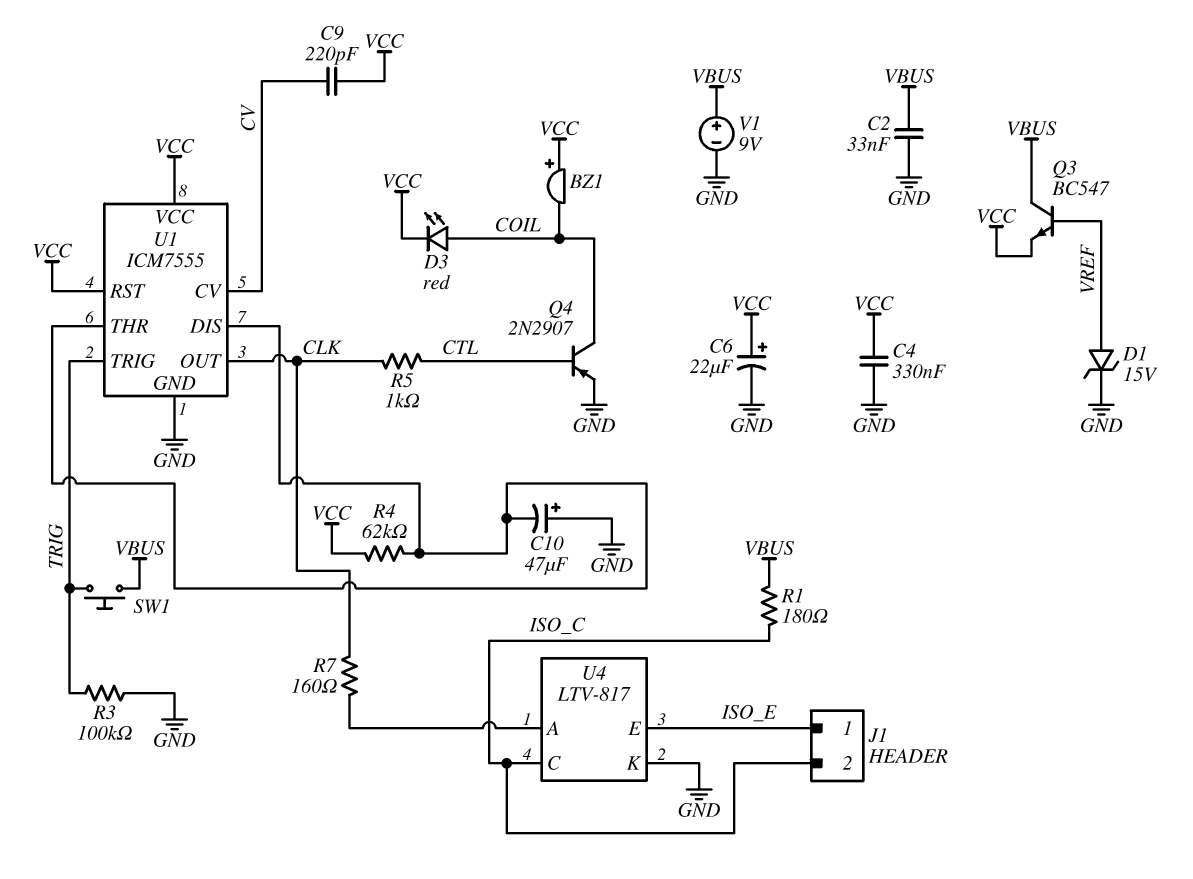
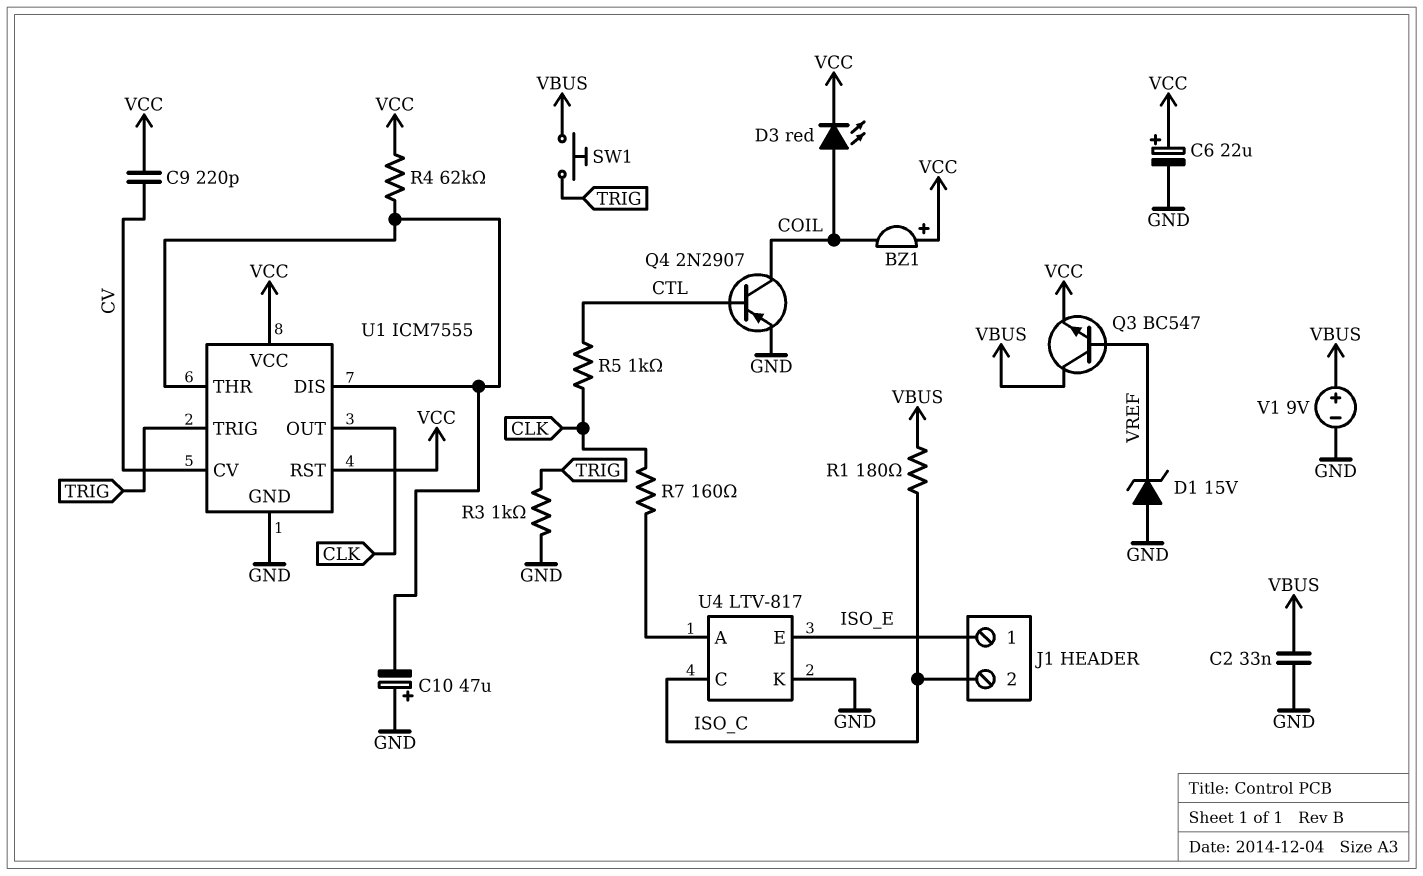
C4: 330nF (GND, VCC) -> none
D1: zener 15V (A VREF, K GND) -> zener 15V (A GND, K VREF)
R3: 100k (GND, TRIG) -> 1k (GND, TRIG)

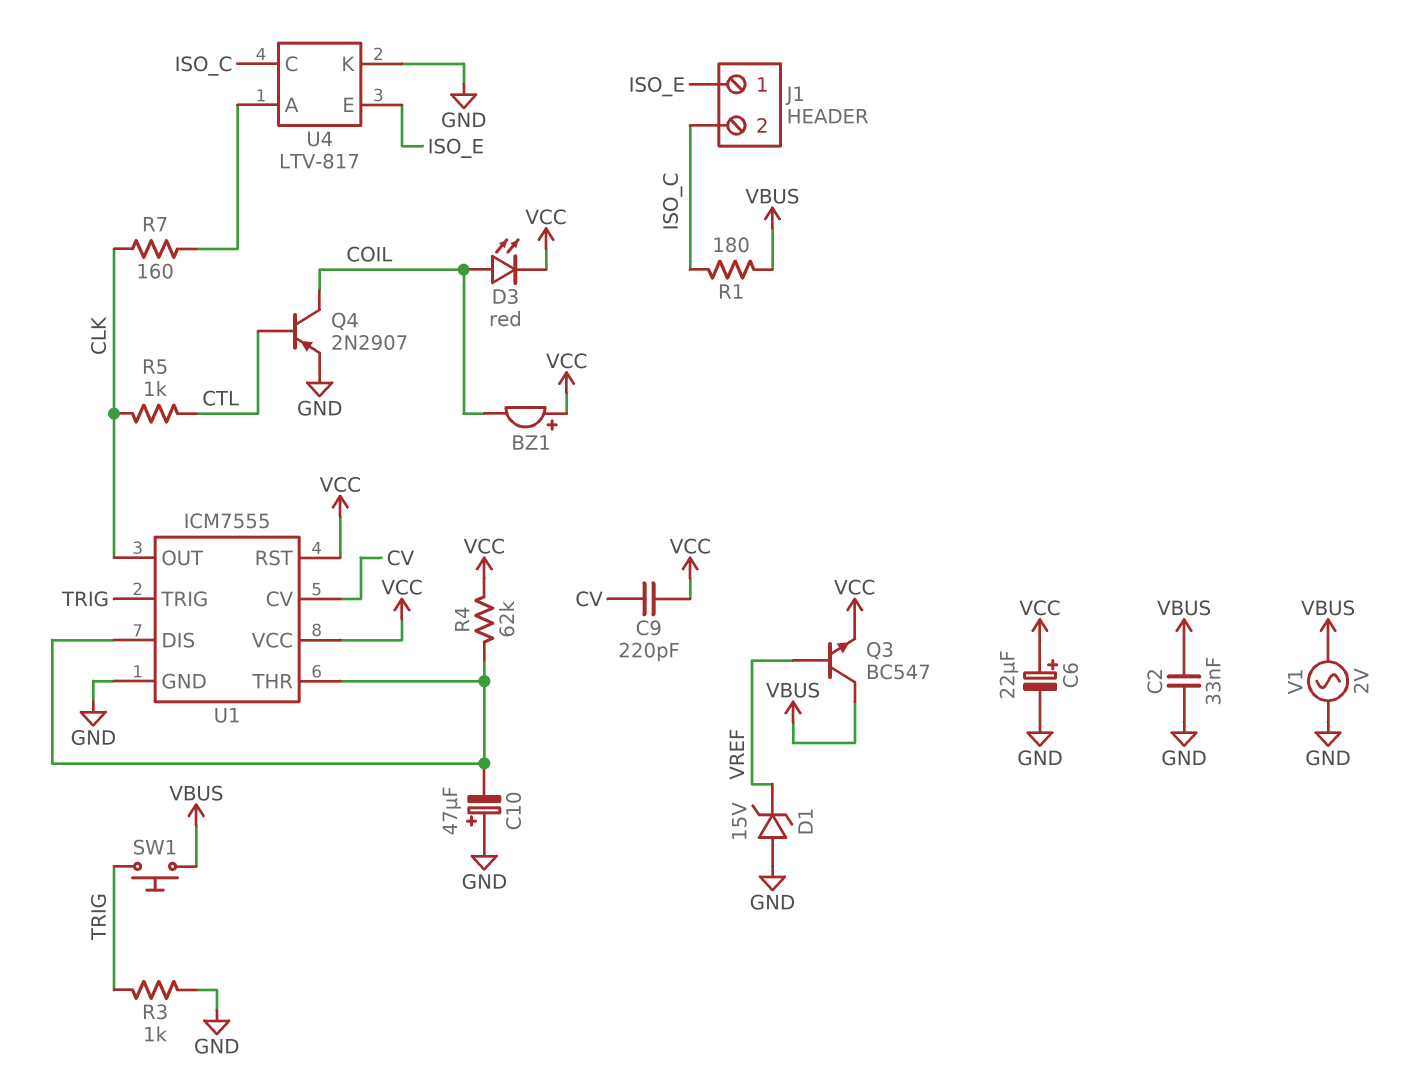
V1: 9V (plus VBUS, minus GND) -> AC 2V (GND, VBUS)

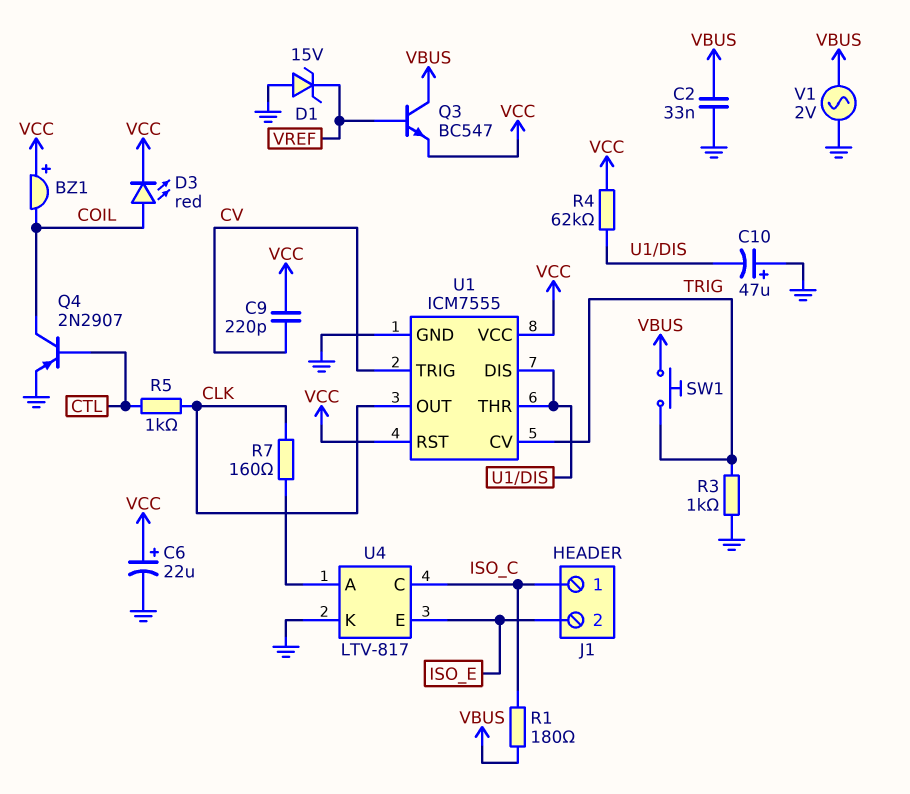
J1 pin 1: ISO_E -> ISO_C
J1 pin 2: ISO_C -> ISO_E
U1 pin CV: CV -> TRIG
U1 pin TRIG: TRIG -> CV

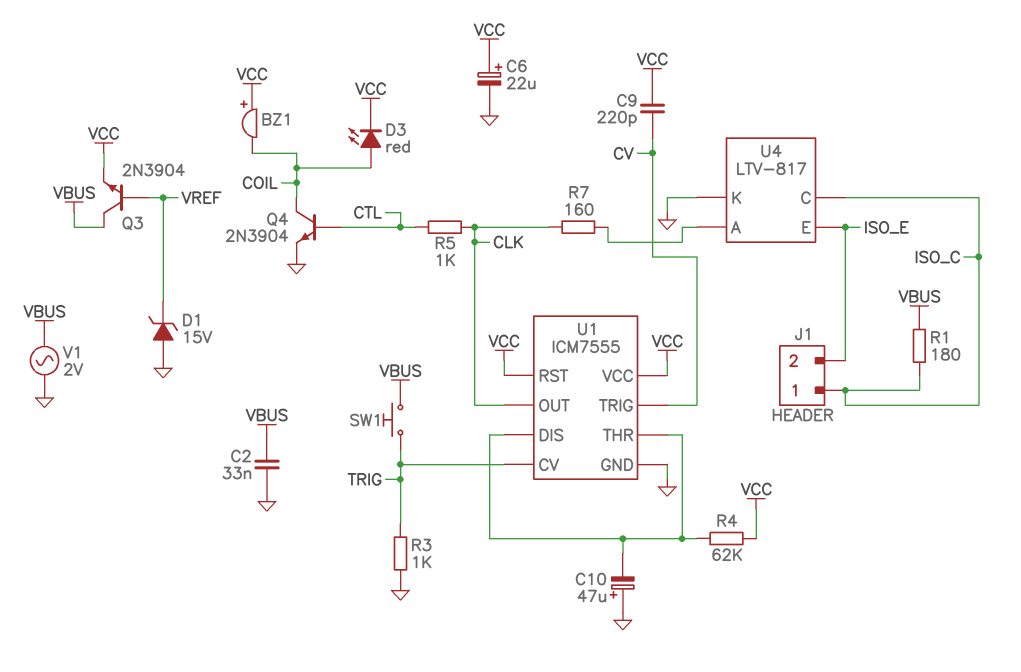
Q3: NPN BC547 (B VREF, C VBUS, E VCC) -> NPN 2N3904 (B VREF, C VBUS, E VCC)
Q4: PNP 2N2907 (B CTL, C COIL, E GND) -> NPN 2N3904 (B CTL, C COIL, E GND)

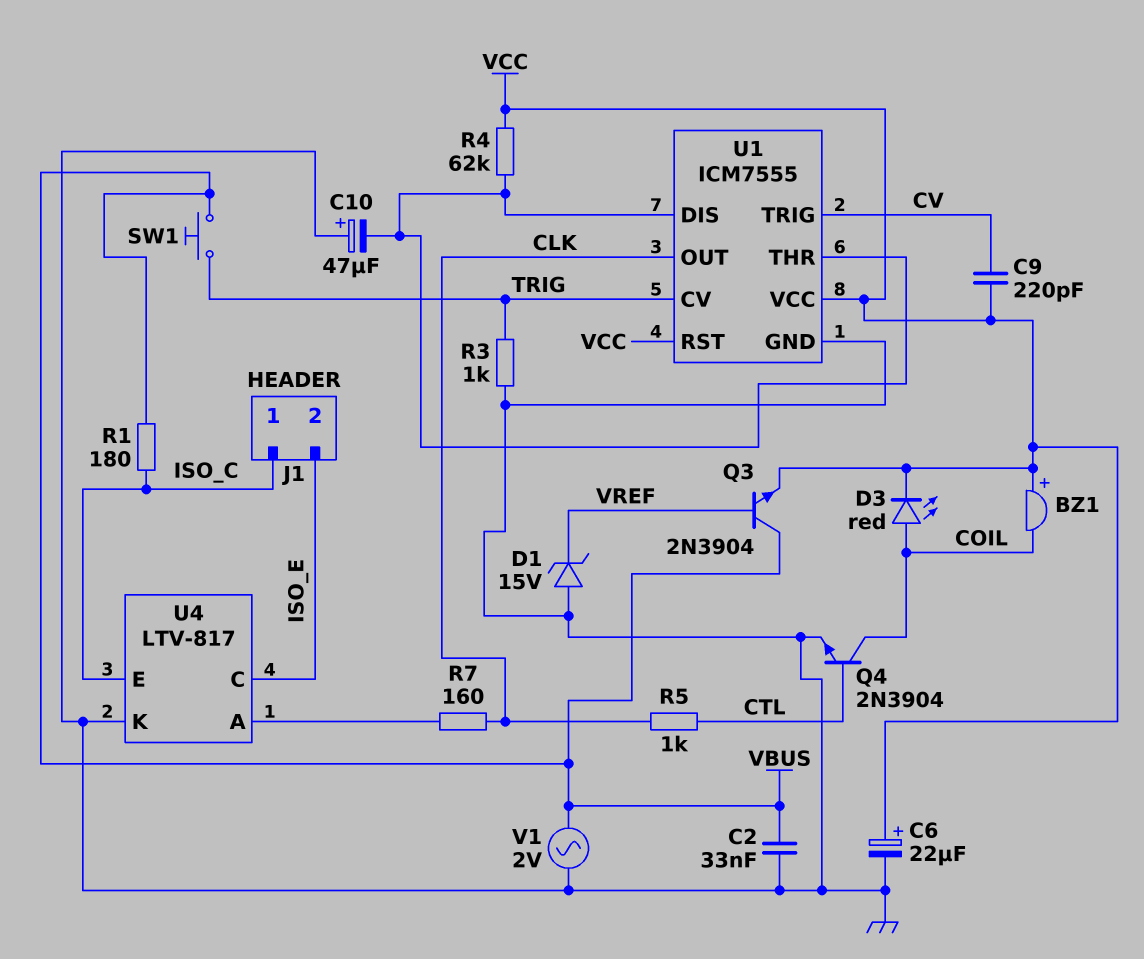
U4 pin C: ISO_C -> ISO_E
U4 pin E: ISO_E -> ISO_C

